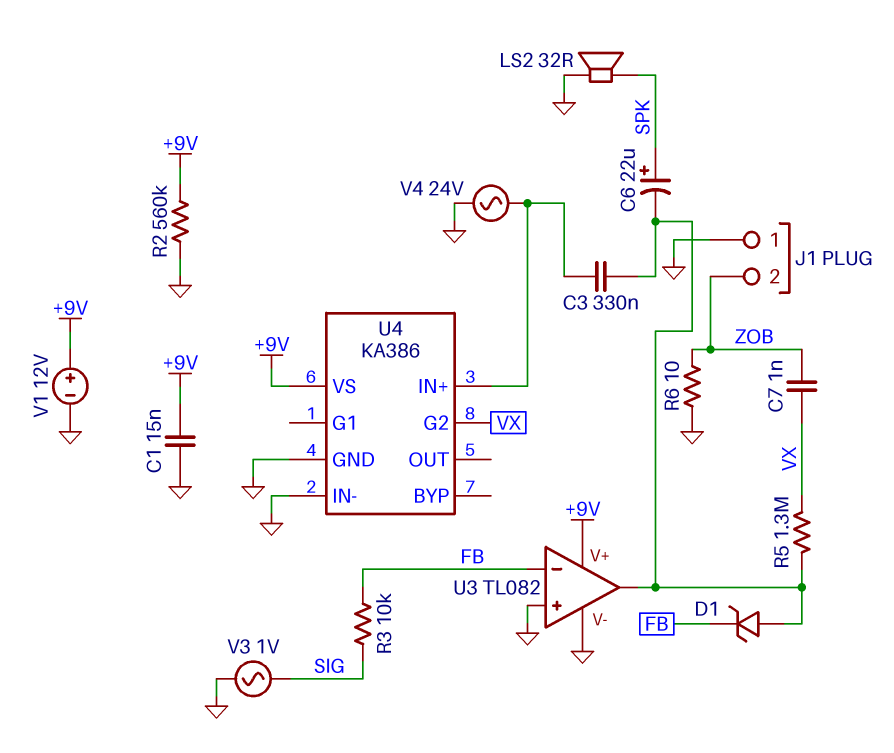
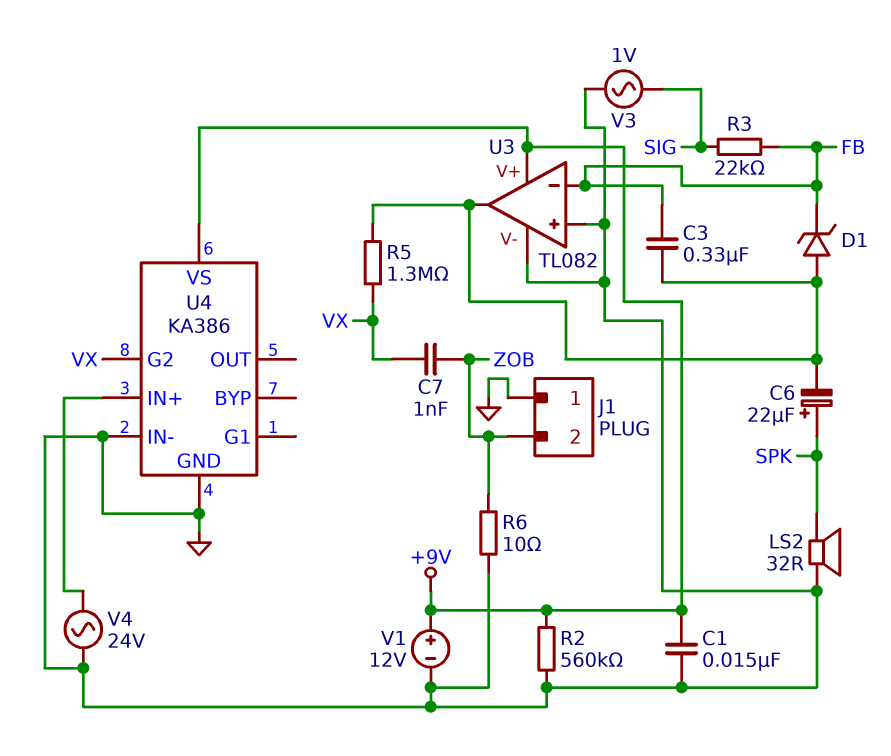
C3: 330nF (U3/out, U4/IN+) -> 330nF (FB, U3/out)
R3: 10k (FB, SIG) -> 22k (FB, SIG)

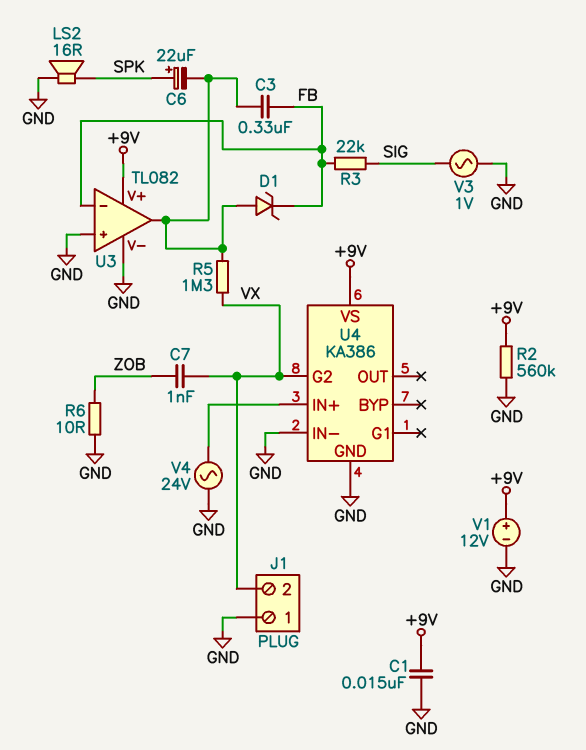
J1 pin 2: ZOB -> VX
LS2: speaker 32R (GND, SPK) -> speaker 16R (GND, SPK)

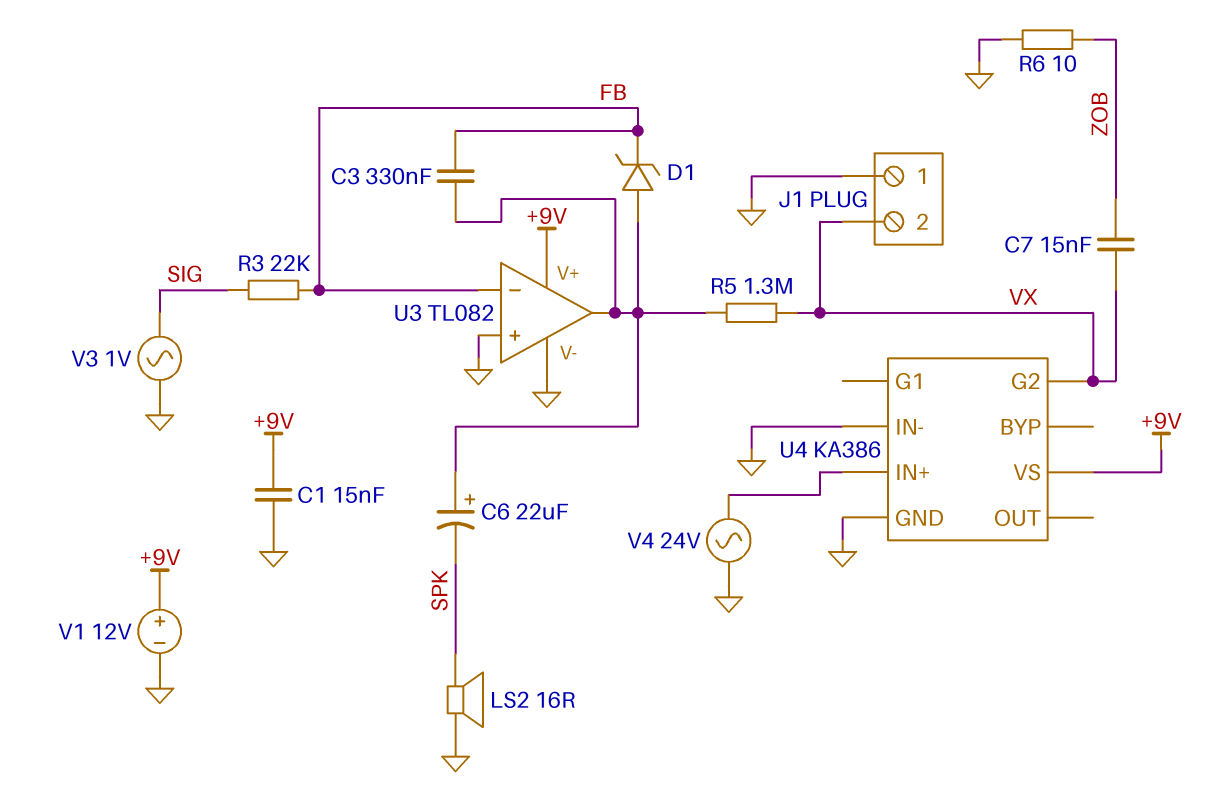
C6: 22uF (plus SPK, minus U3/out) -> 22uF (plus U3/out, minus SPK)
C7: 1nF (VX, ZOB) -> 15nF (VX, ZOB)
R2: 560k (+9V, GND) -> none

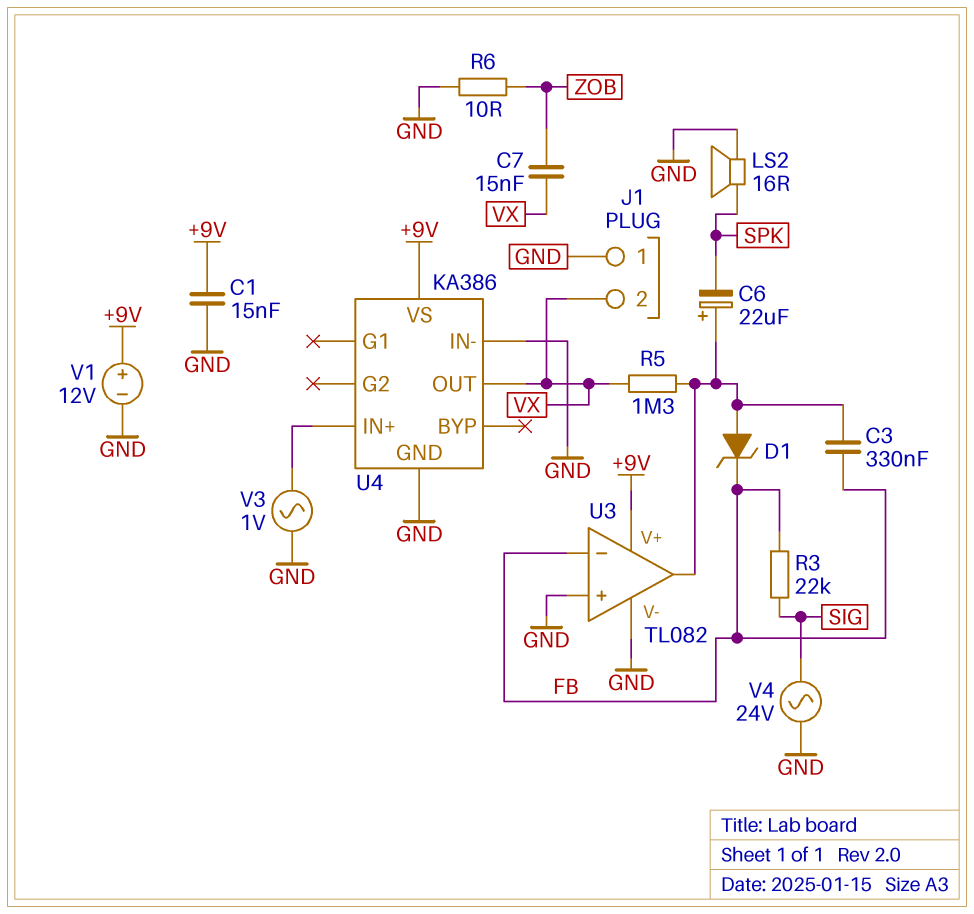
U4 pin G2: VX -> none
U4 pin OUT: none -> VX
V3: AC 1V (GND, SIG) -> AC 1V (GND, U4/IN+)
V4: AC 24V (GND, U4/IN+) -> AC 24V (GND, SIG)

